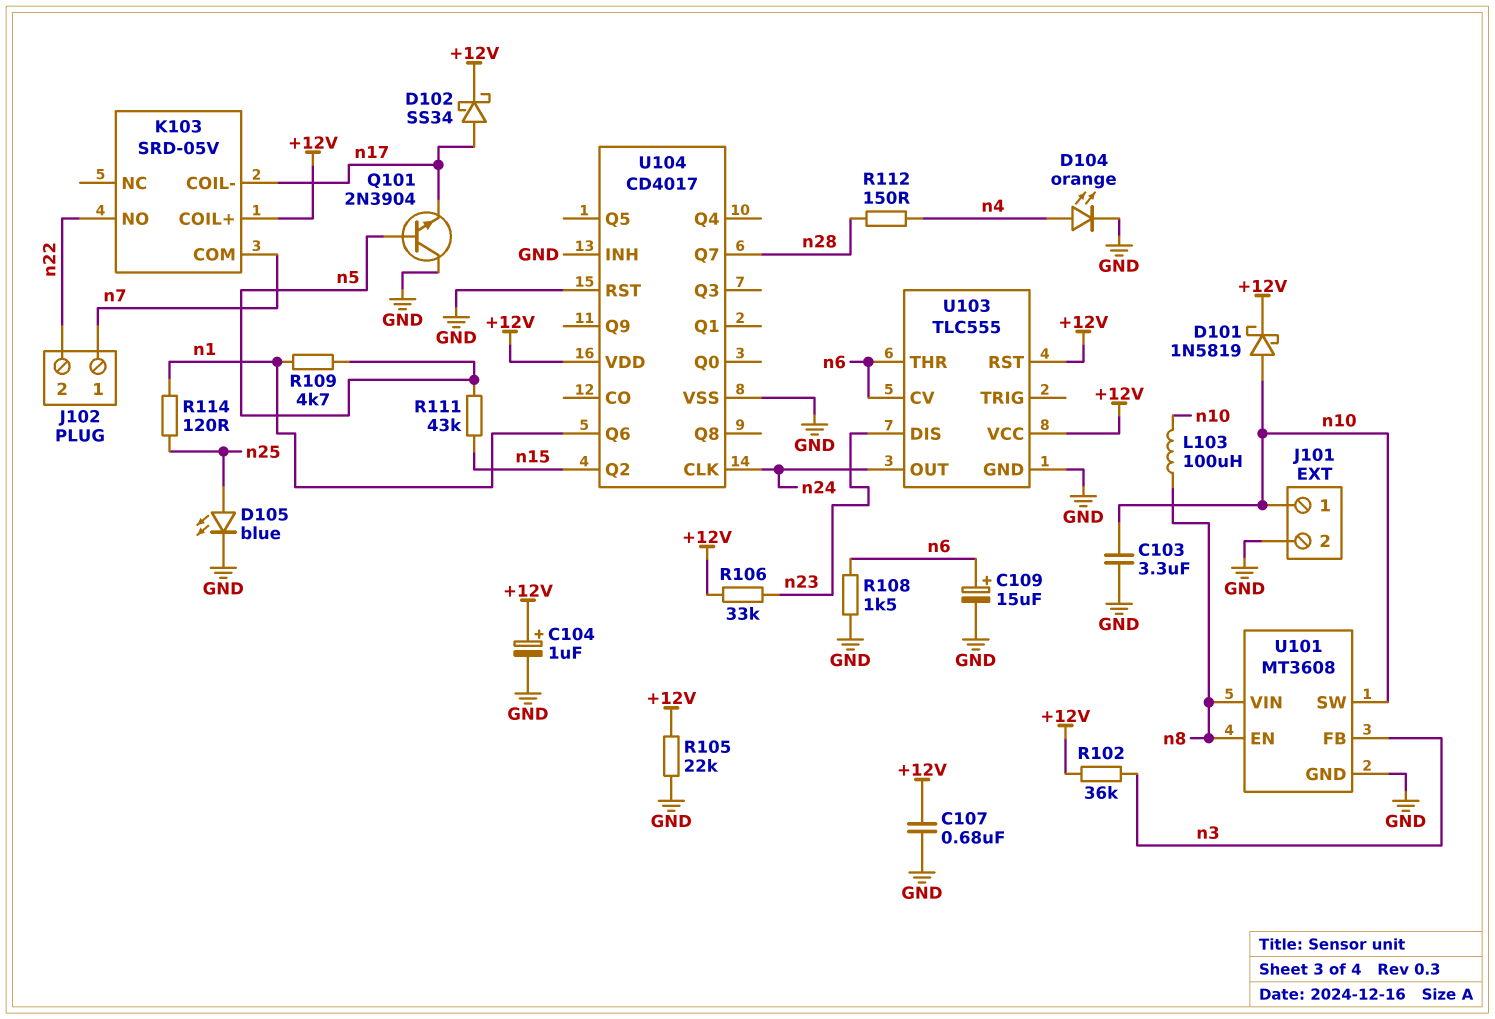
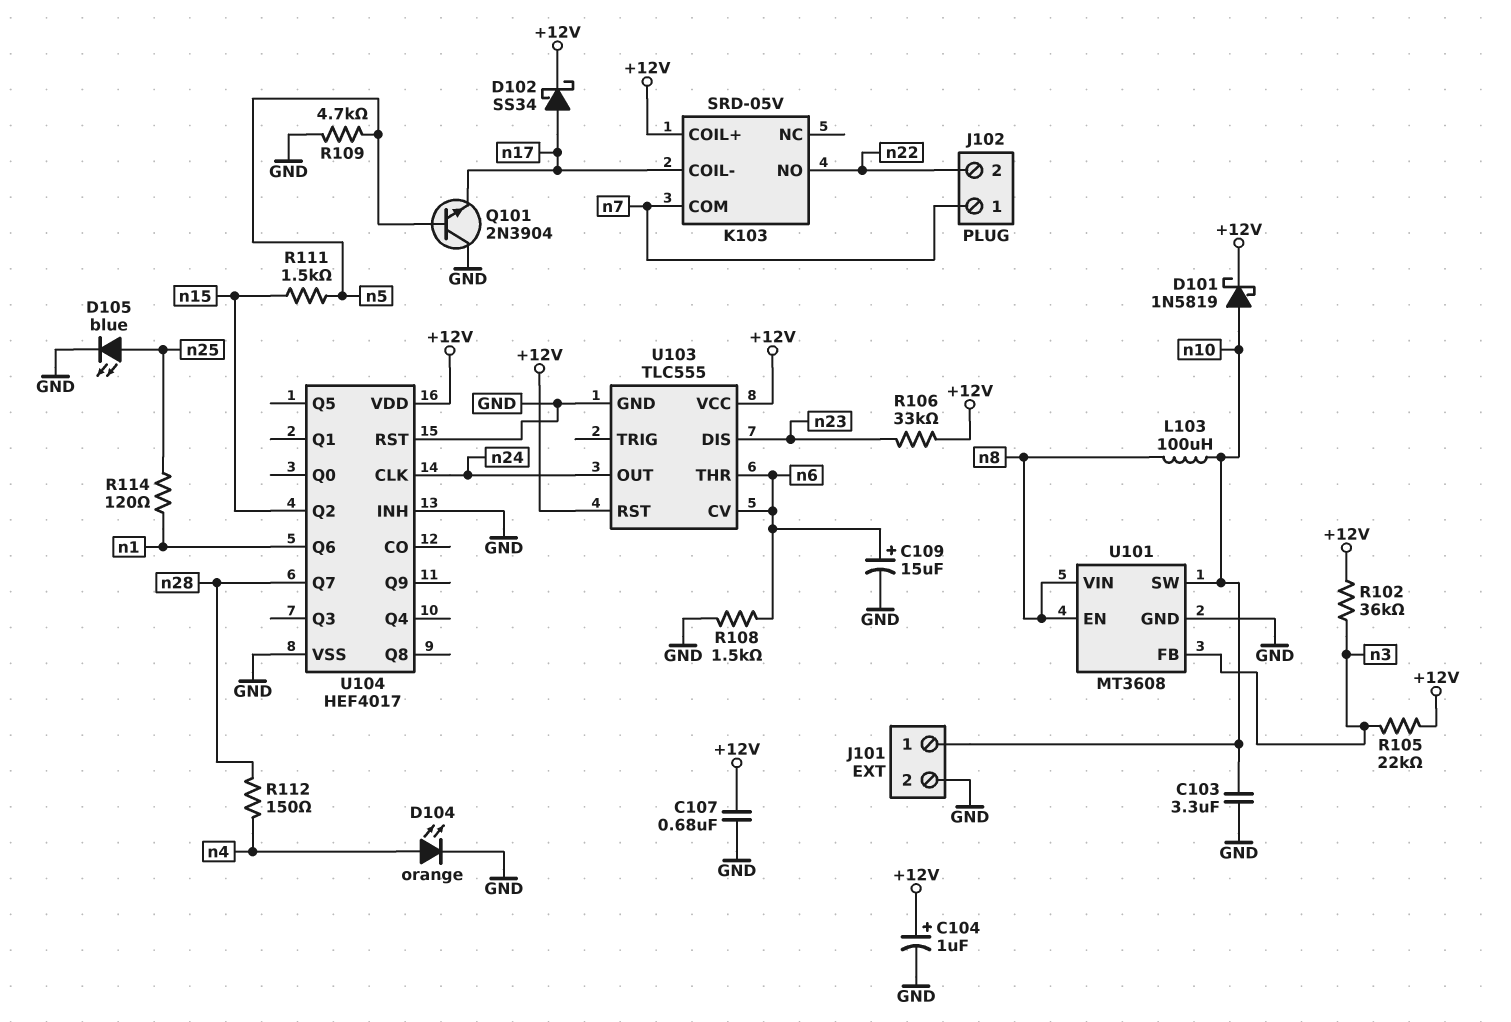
R105: 22k (+12V, GND) -> 22k (+12V, n3)
R109: 4.7k (n1, n5) -> 4.7k (GND, n5)
R111: 43k (n5, n15) -> 1.5k (n5, n15)
U104: CD4017 -> HEF4017

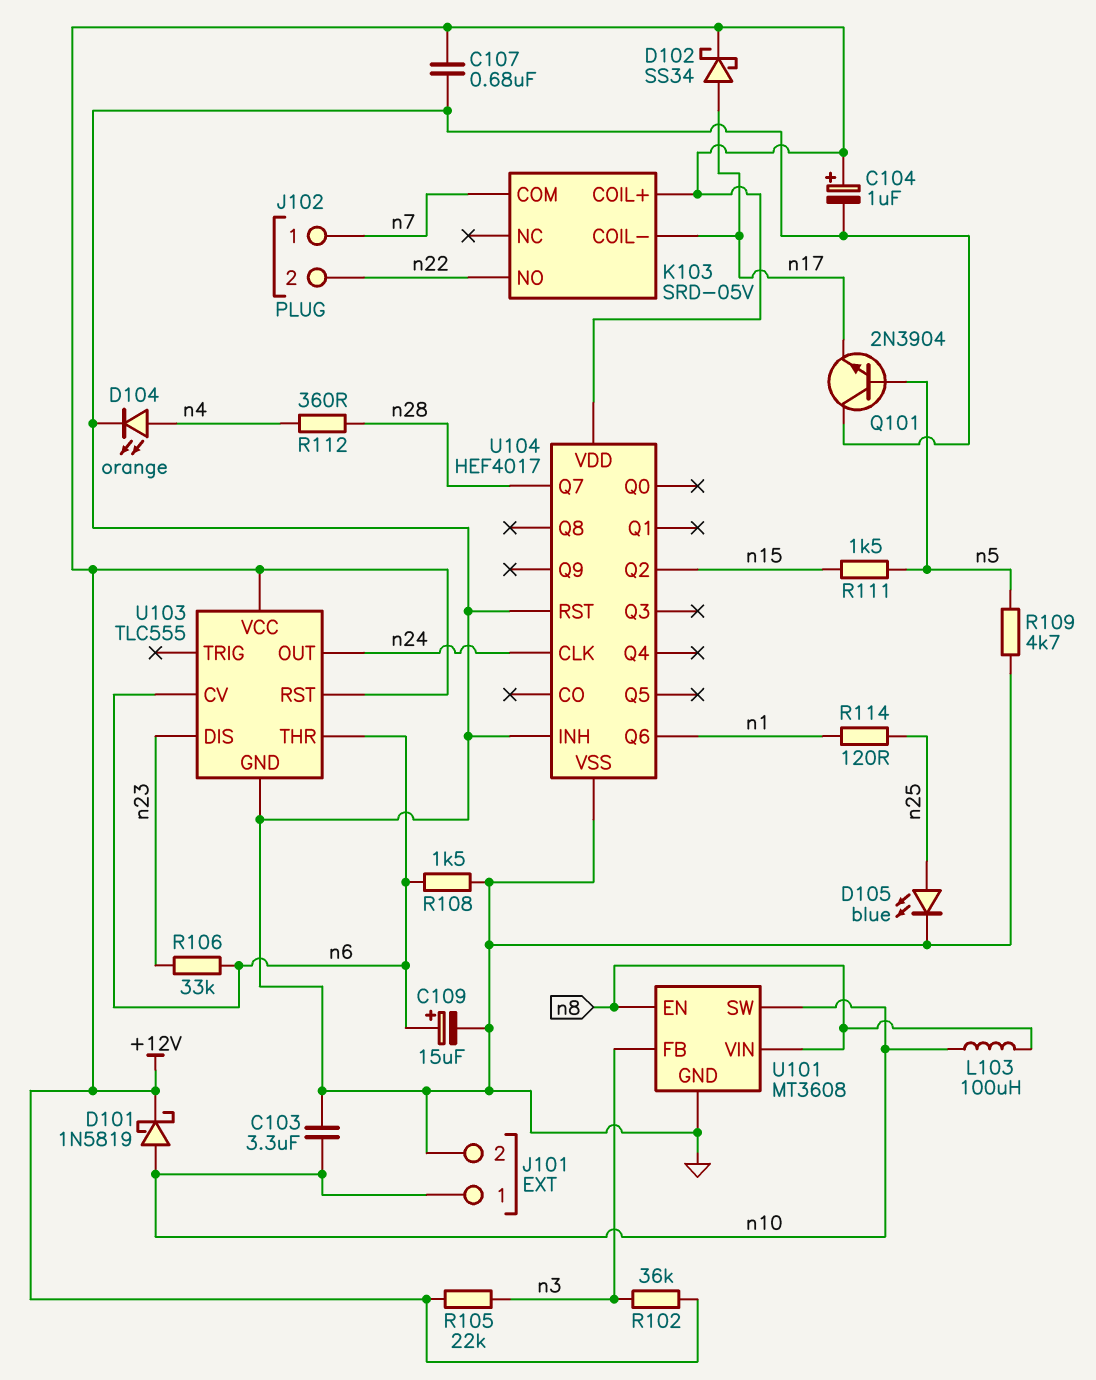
R106: 33k (+12V, n23) -> 33k (n6, n23)
R112: 150 (n4, n28) -> 360 (n4, n28)

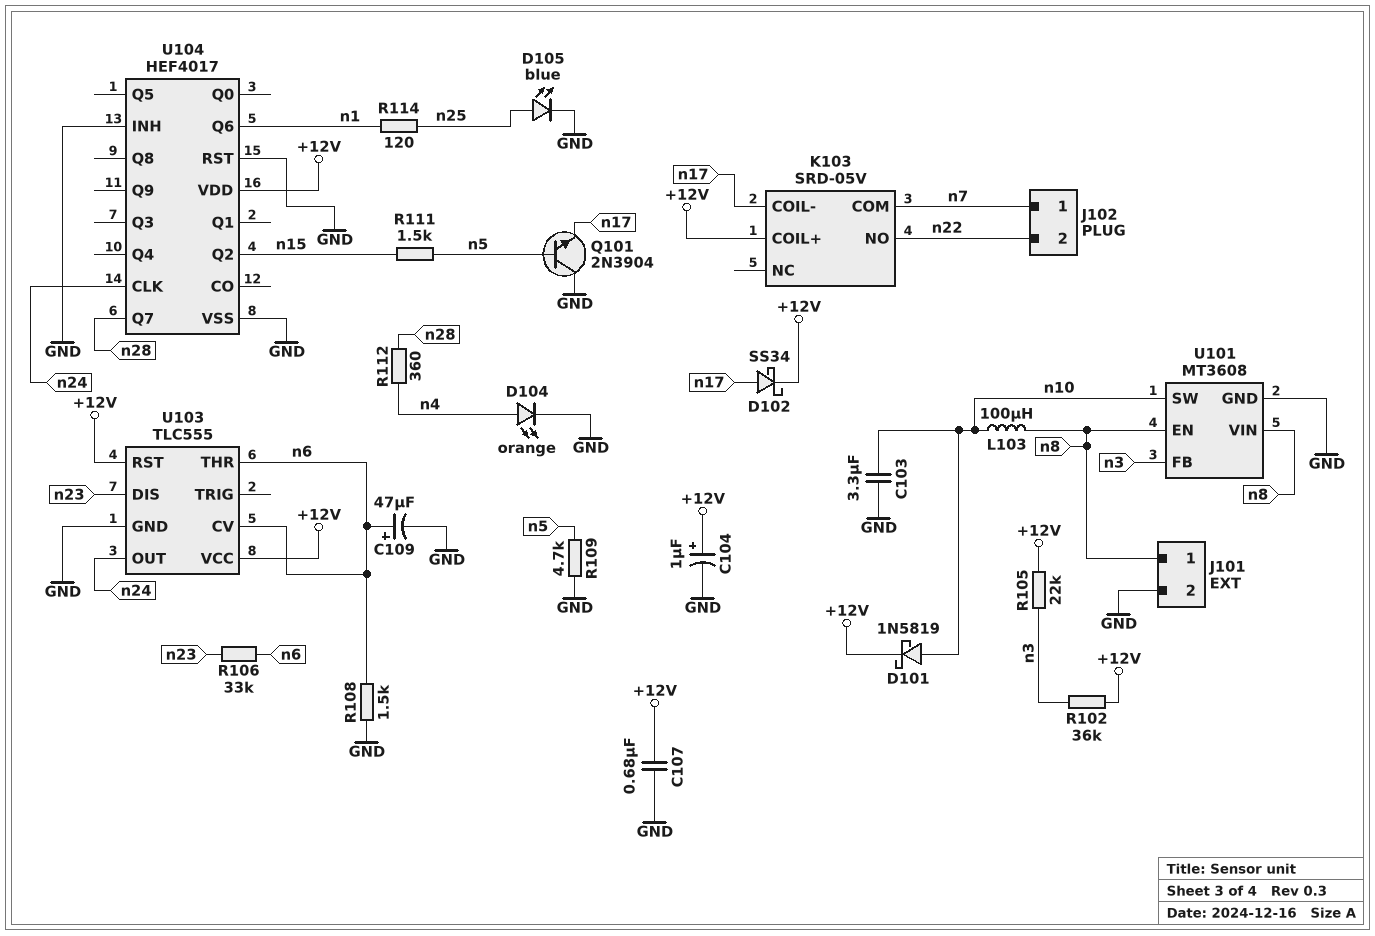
C109: 15uF (plus n6, minus GND) -> 47uF (plus n6, minus GND)
J101 pin 1: n10 -> n8

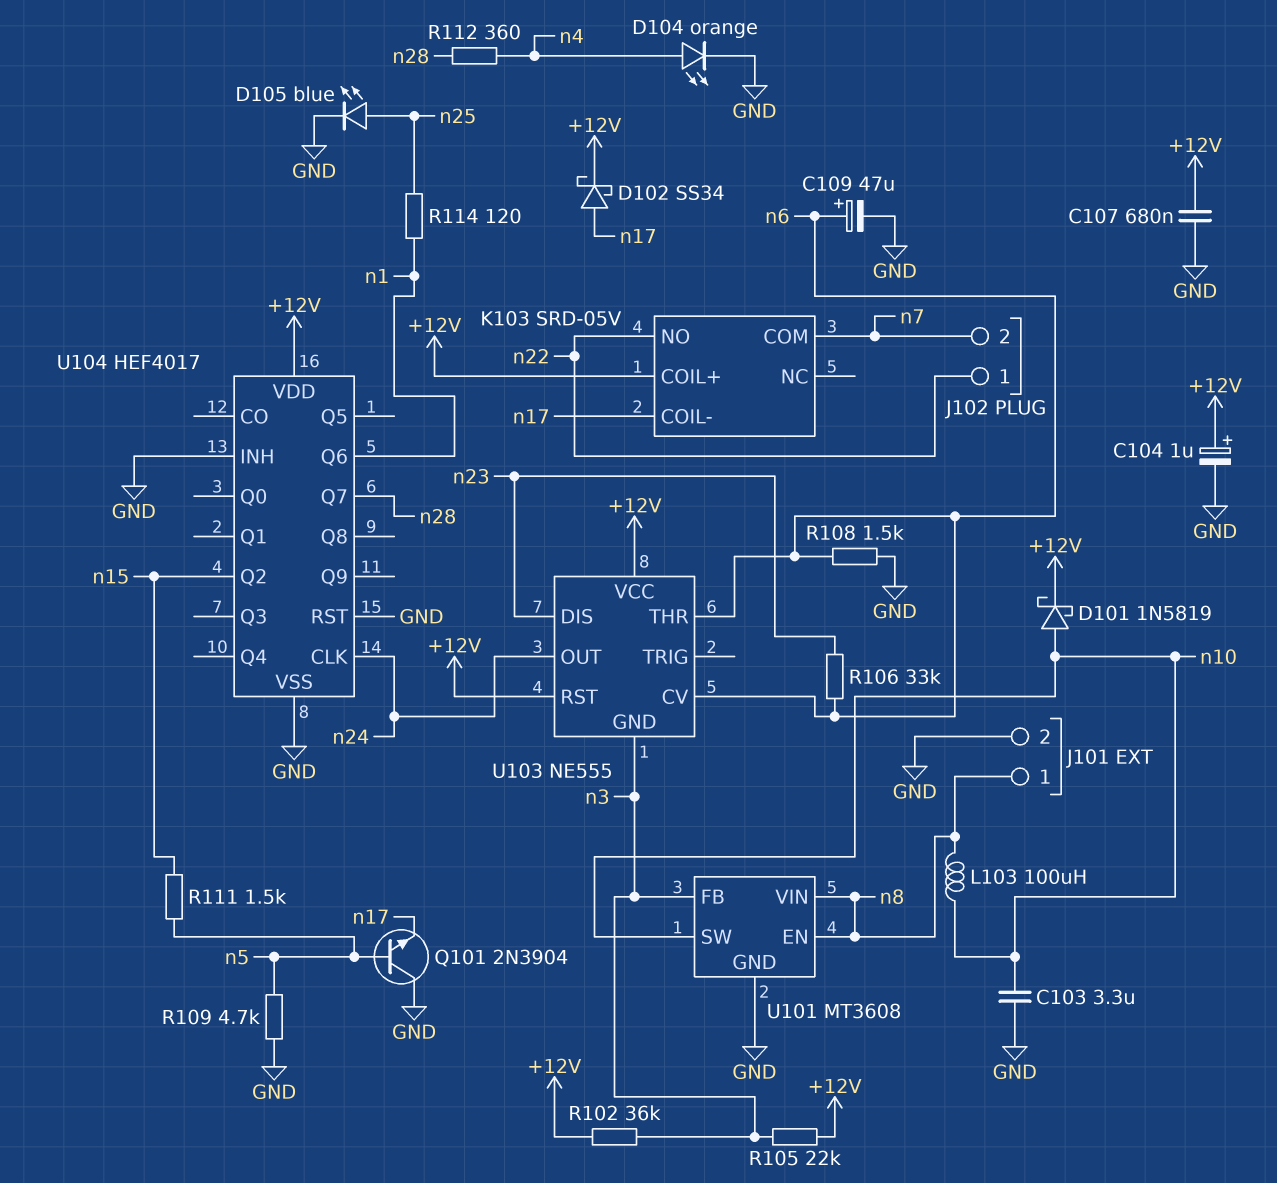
J102 pin 1: n7 -> n22
J102 pin 2: n22 -> n7
U103: TLC555 -> NE555
U103 pin GND: GND -> n3

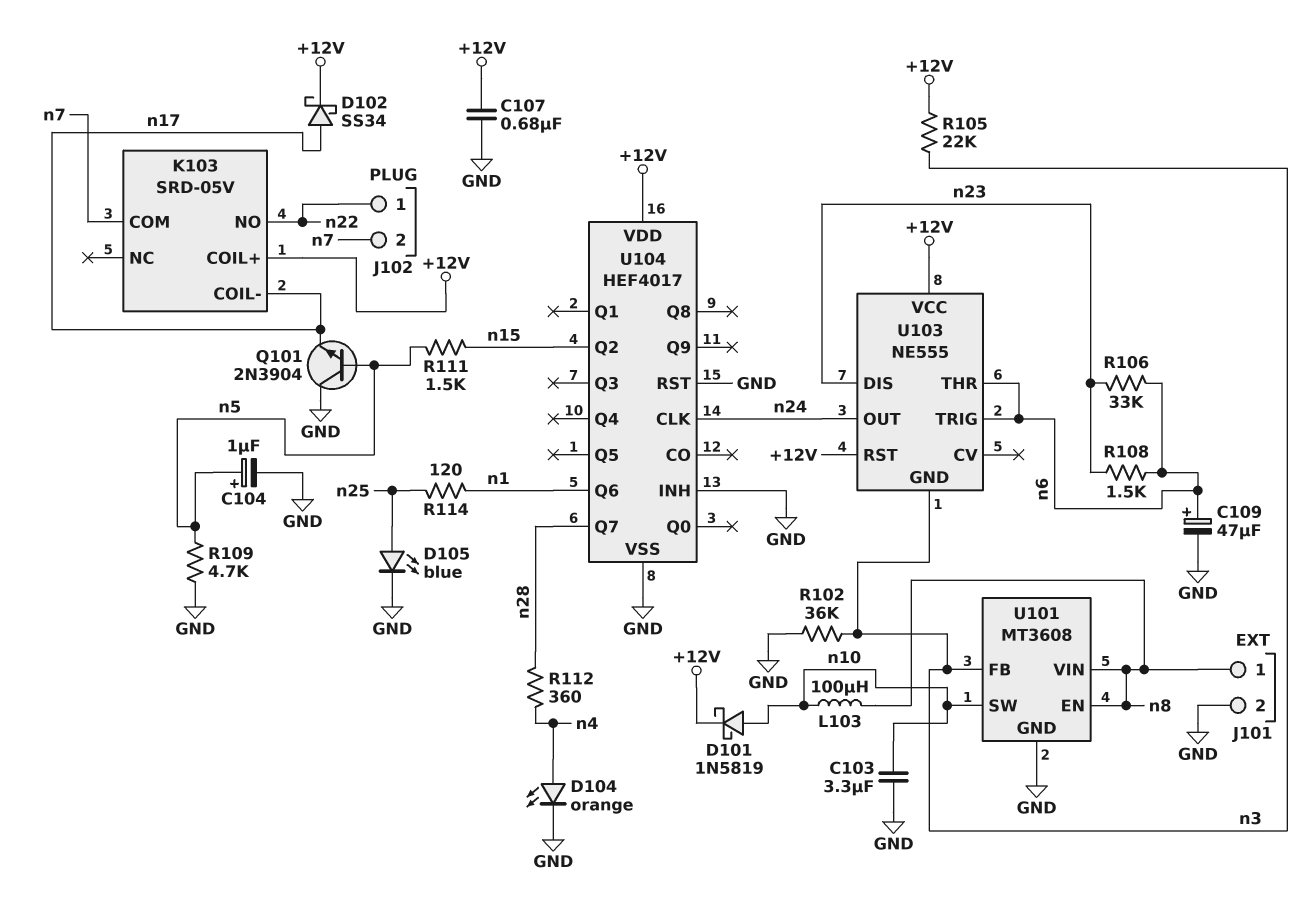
C104: 1uF (plus +12V, minus GND) -> 1uF (plus n5, minus GND)
R102: 36k (+12V, n3) -> 36k (GND, n3)
R108: 1.5k (GND, n6) -> 1.5k (n6, n23)
U103 pin CV: n6 -> none
U103 pin TRIG: none -> n6

